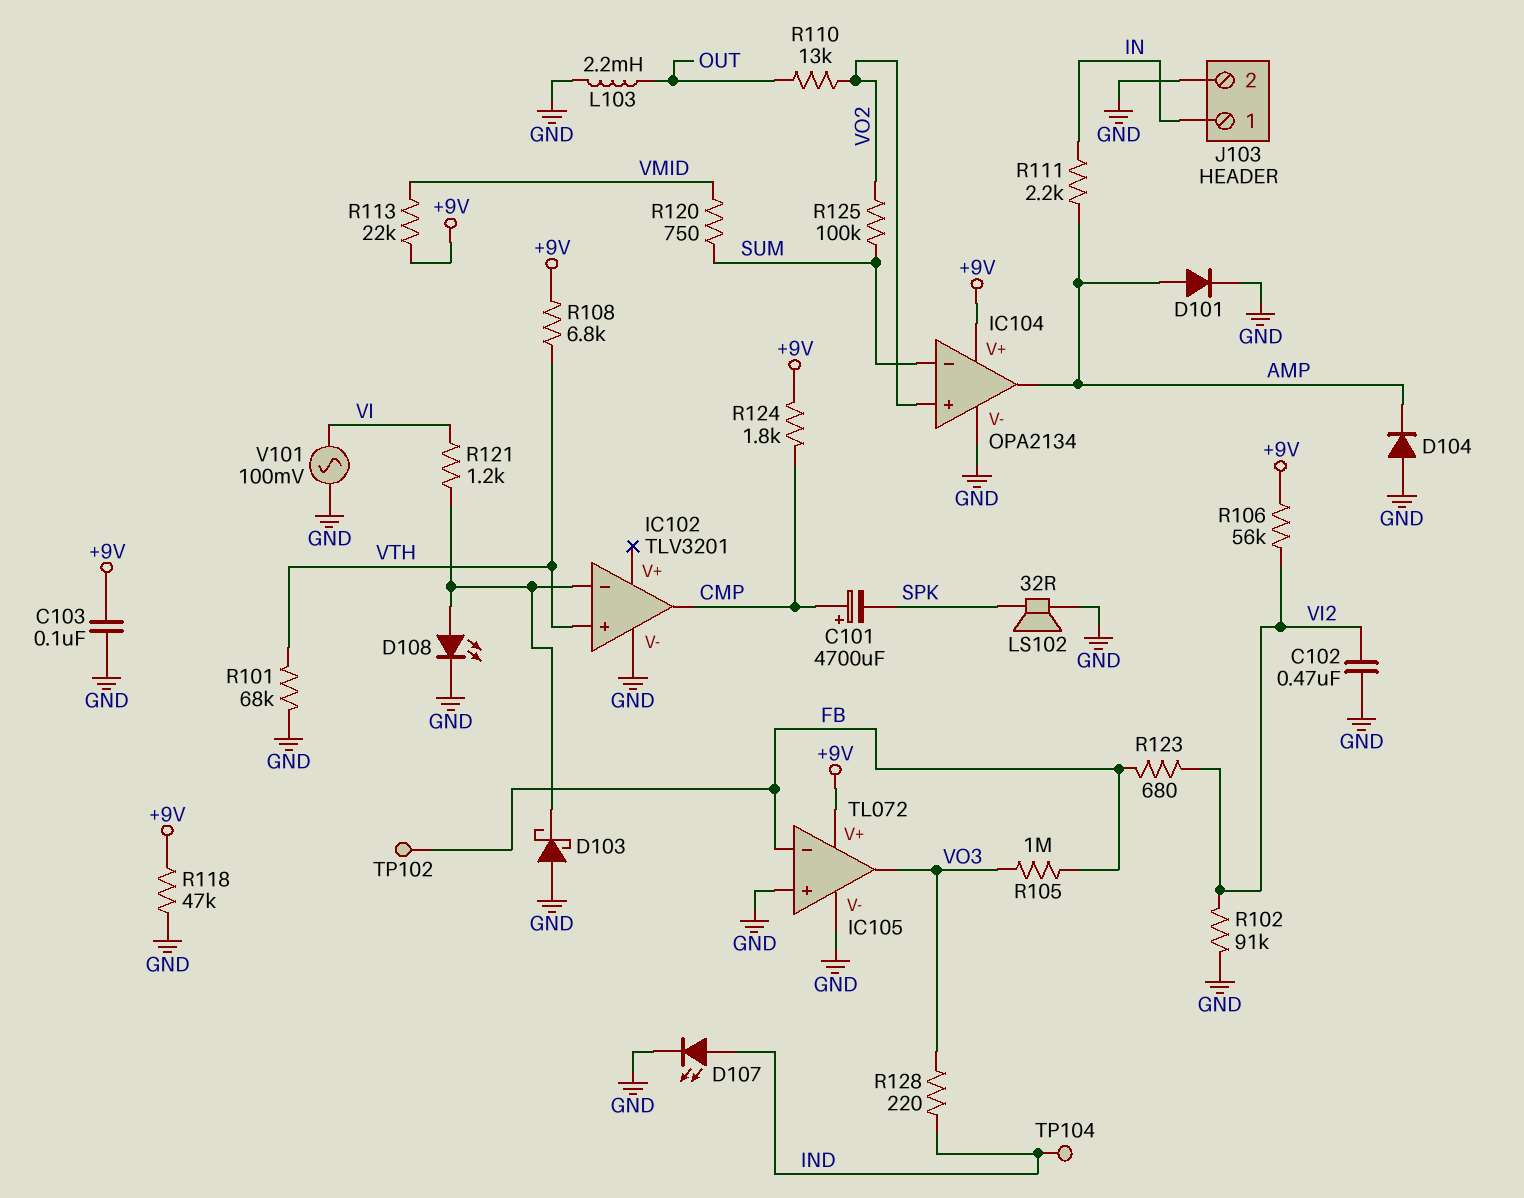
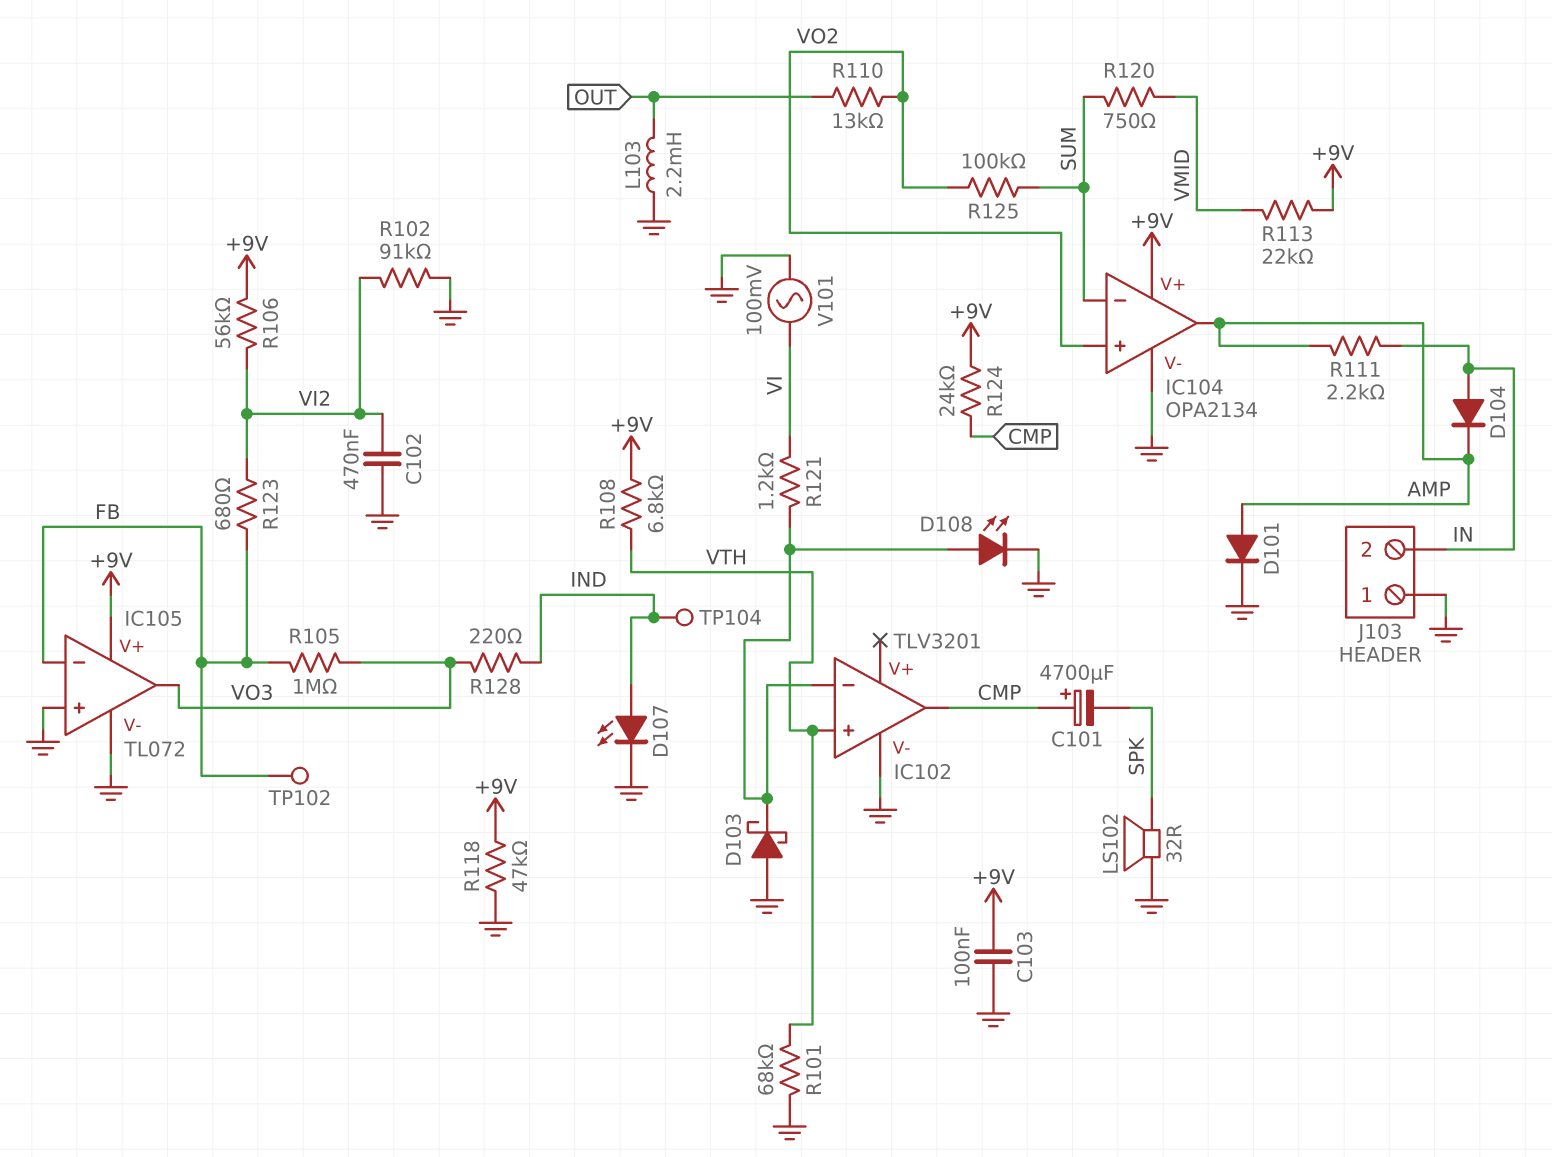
D104: diode (A GND, K AMP) -> diode (A IN, K AMP)
J103 pin 1: IN -> GND
J103 pin 2: GND -> IN
R124: 1.8k (+9V, CMP) -> 24k (+9V, CMP)

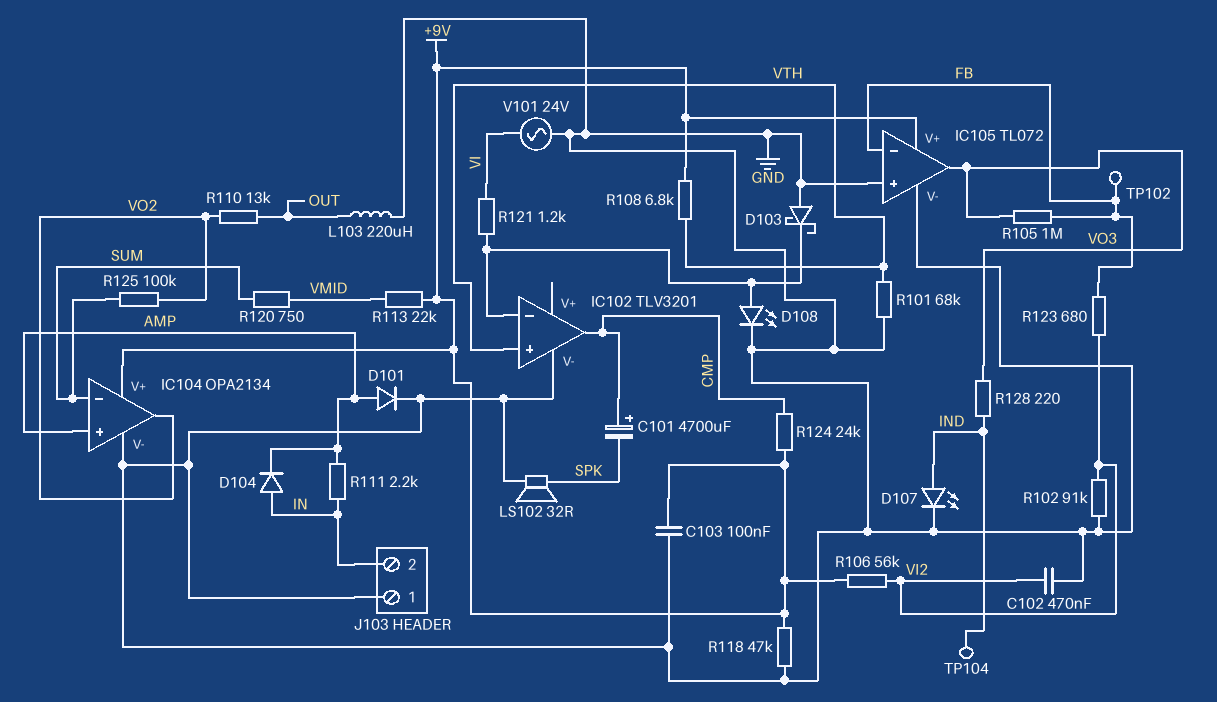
IC104 pin in+: VO2 -> AMP
IC104 pin out: AMP -> VO2
L103: 2.2mH (GND, OUT) -> 220uH (GND, OUT)
V101: AC 100mV (GND, VI) -> AC 24V (GND, VI)

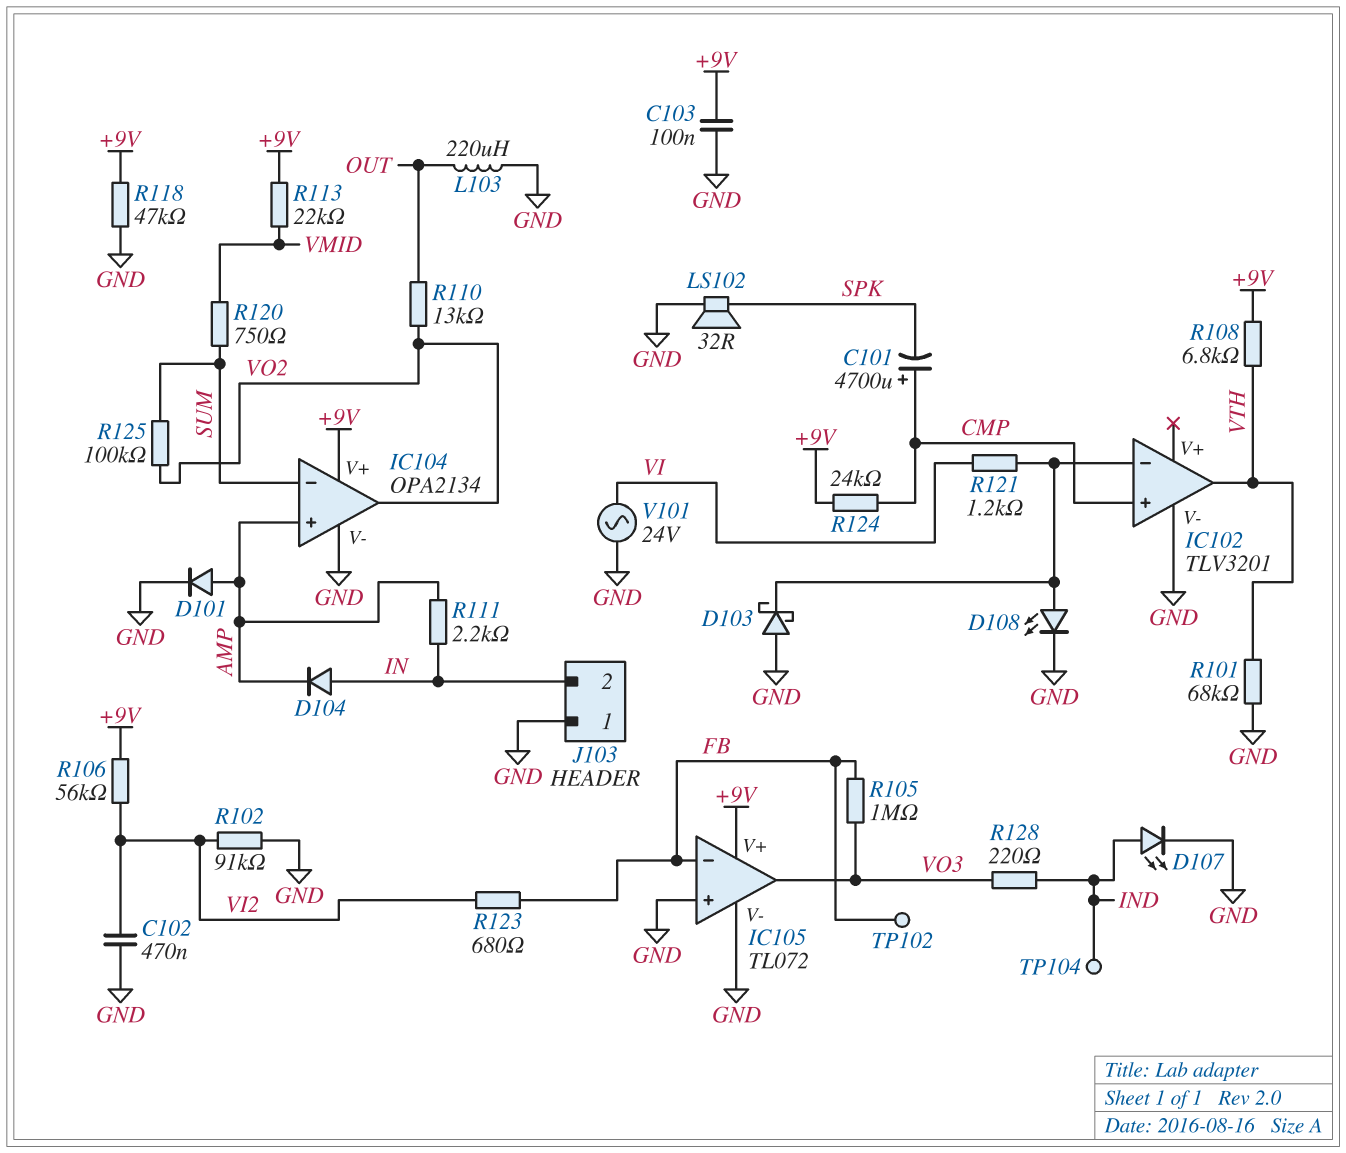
IC102 pin in+: VTH -> CMP
IC102 pin out: CMP -> VTH

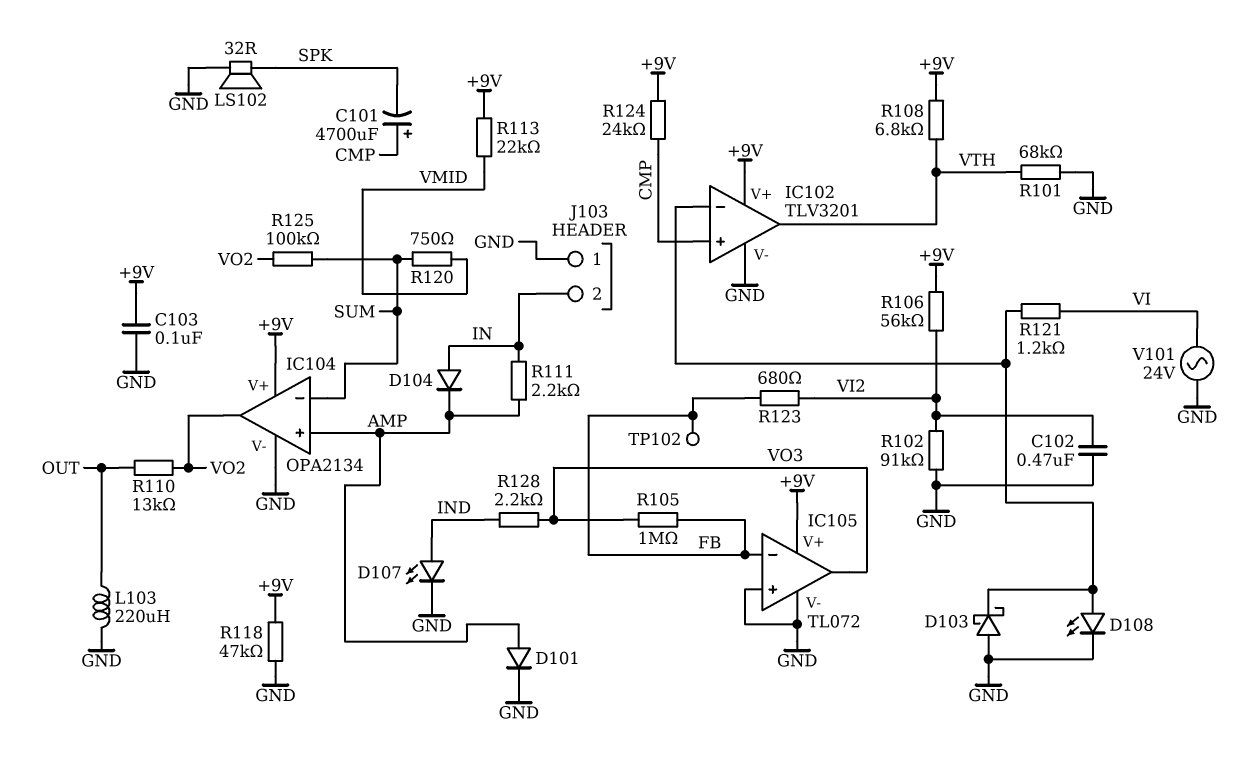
IC102 pin V+: none -> +9V
R128: 220 (IND, VO3) -> 2.2k (IND, VO3)
TP104: test point (IND) -> none

